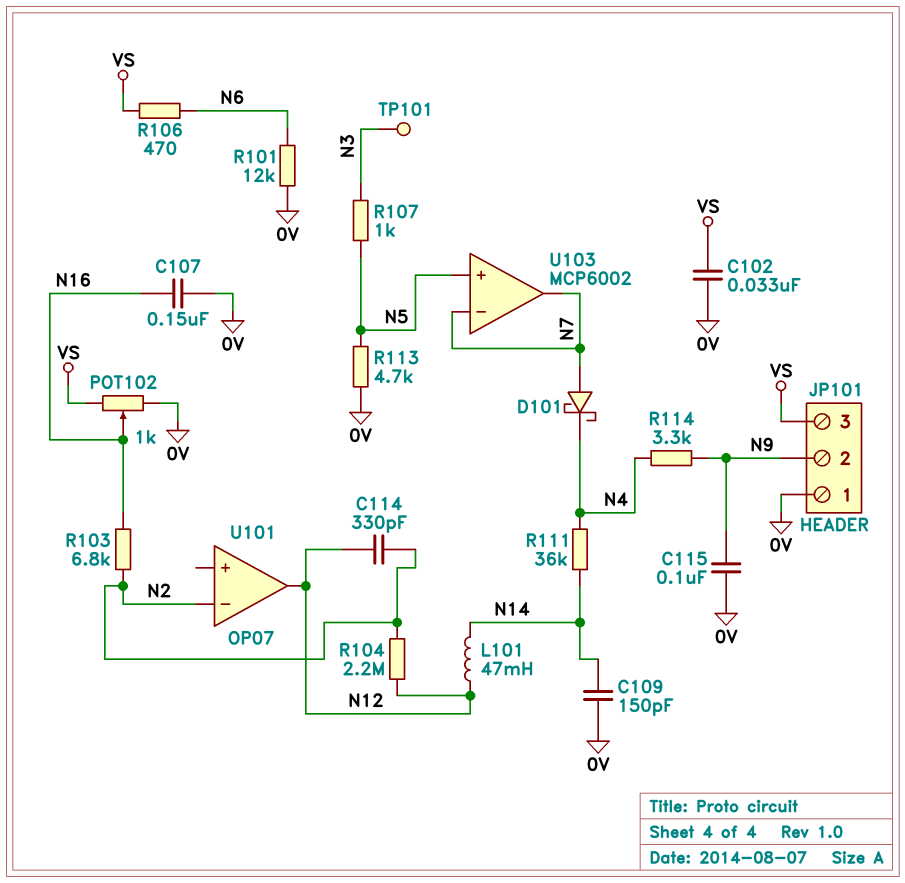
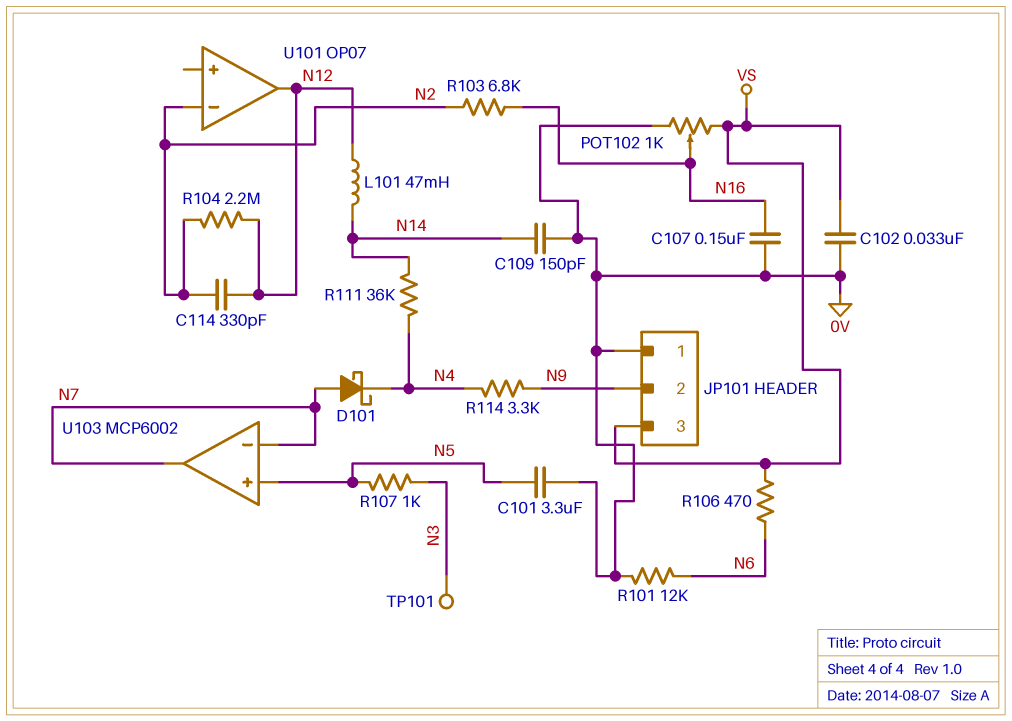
C101: none -> 3.3uF (0V, N5)
C115: 100nF (0V, N9) -> none
R113: 4.7k (0V, N5) -> none

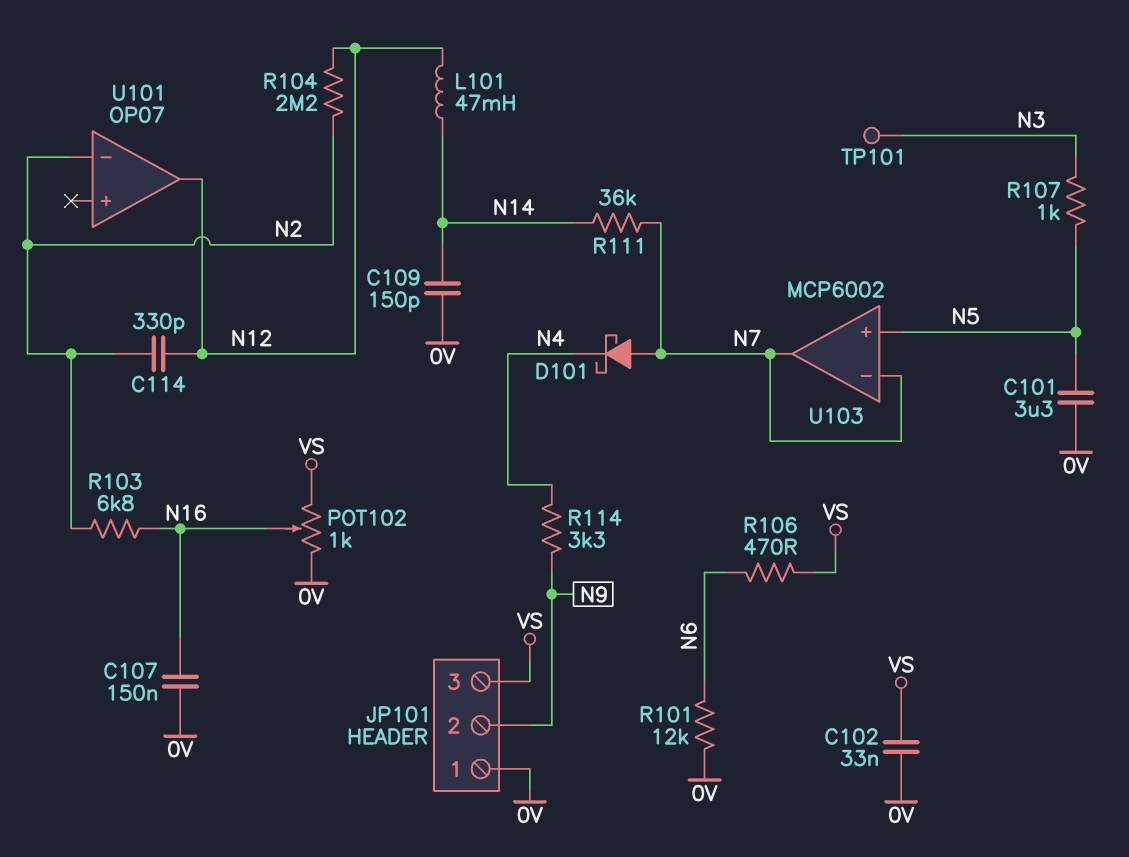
R111: 36k (N4, N14) -> 36k (N7, N14)

